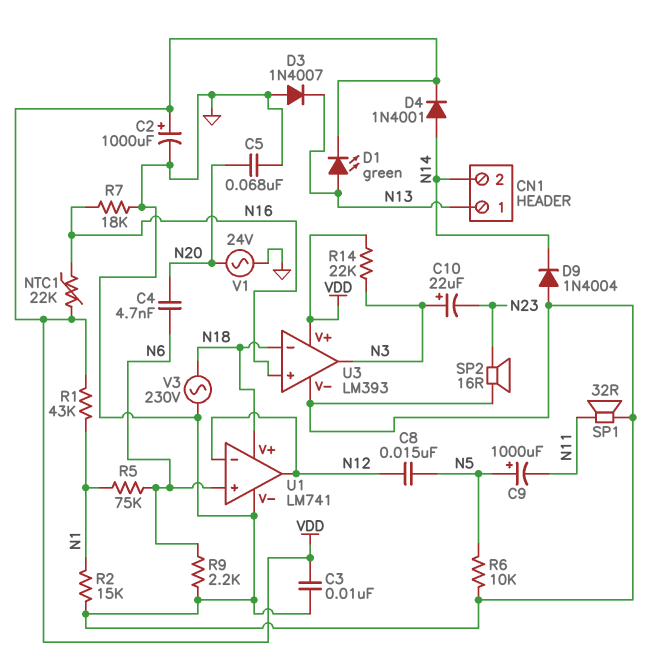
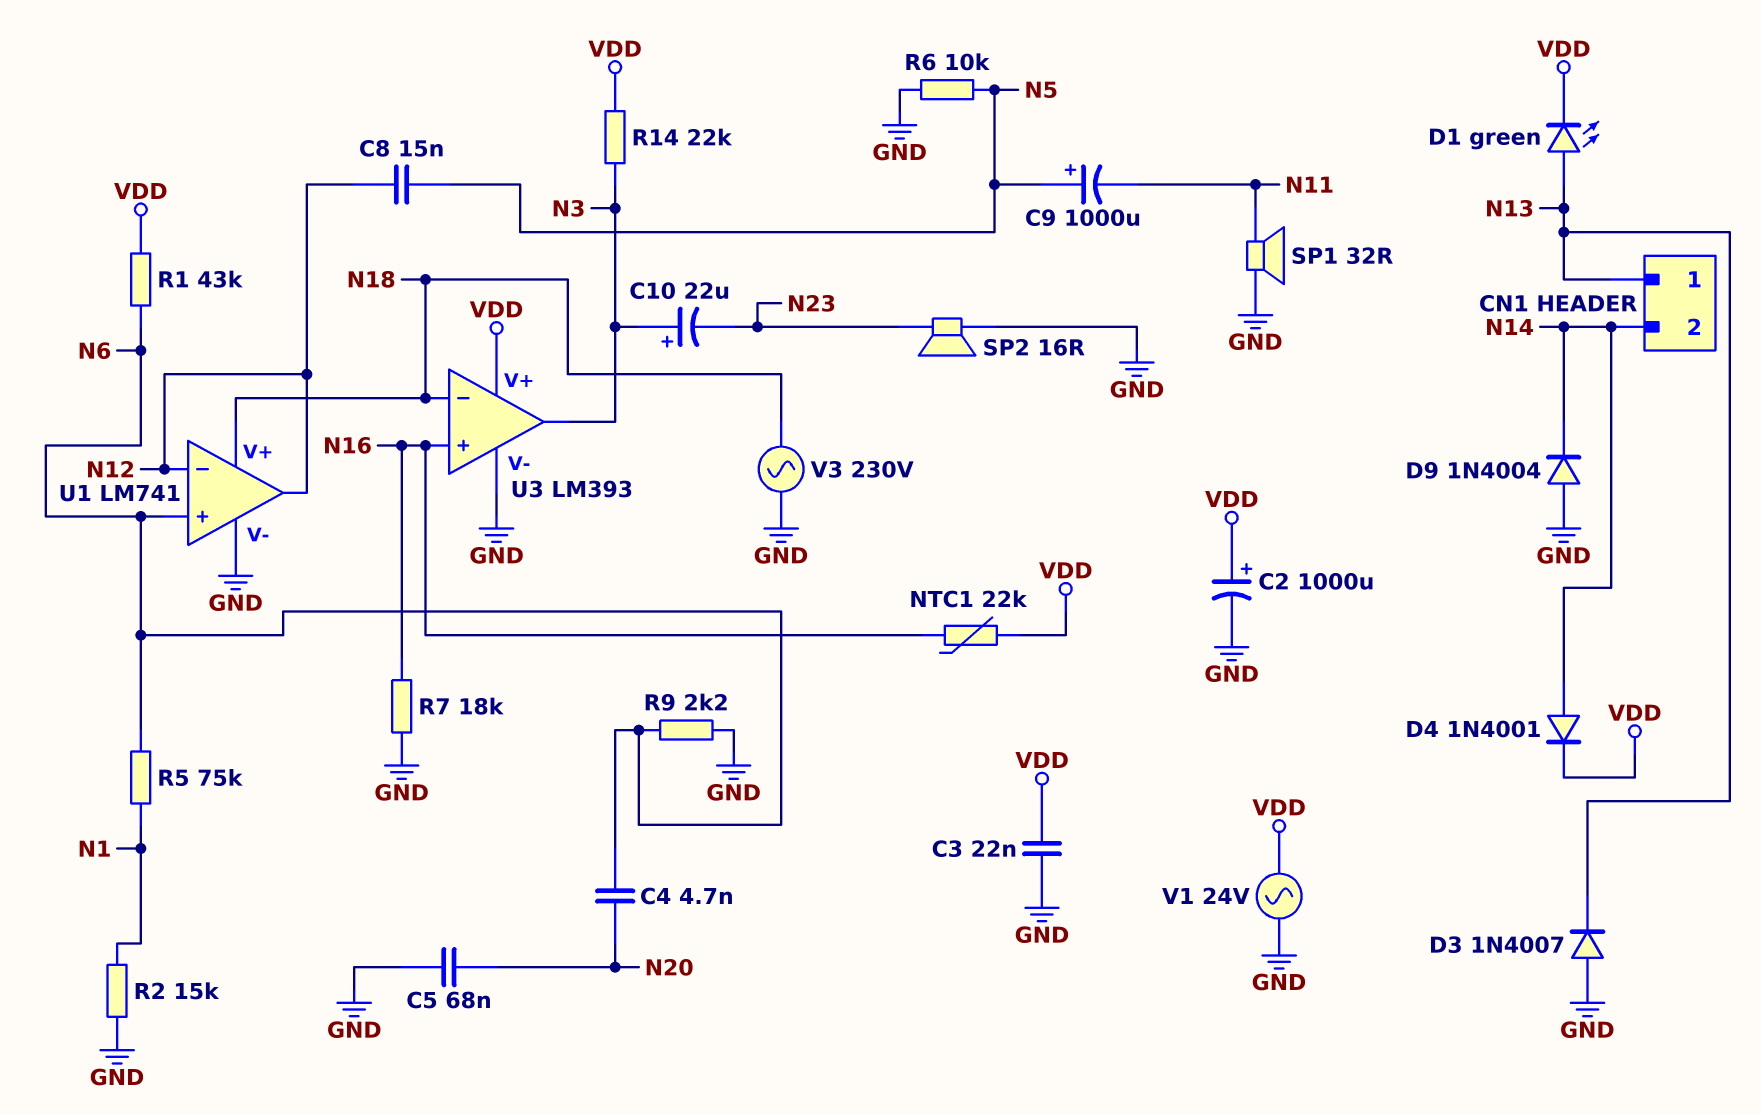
C3: 10nF (GND, VDD) -> 22nF (GND, VDD)
R1: 43k (N1, VDD) -> 43k (N6, VDD)
V1: AC 24V (GND, N20) -> AC 24V (GND, VDD)

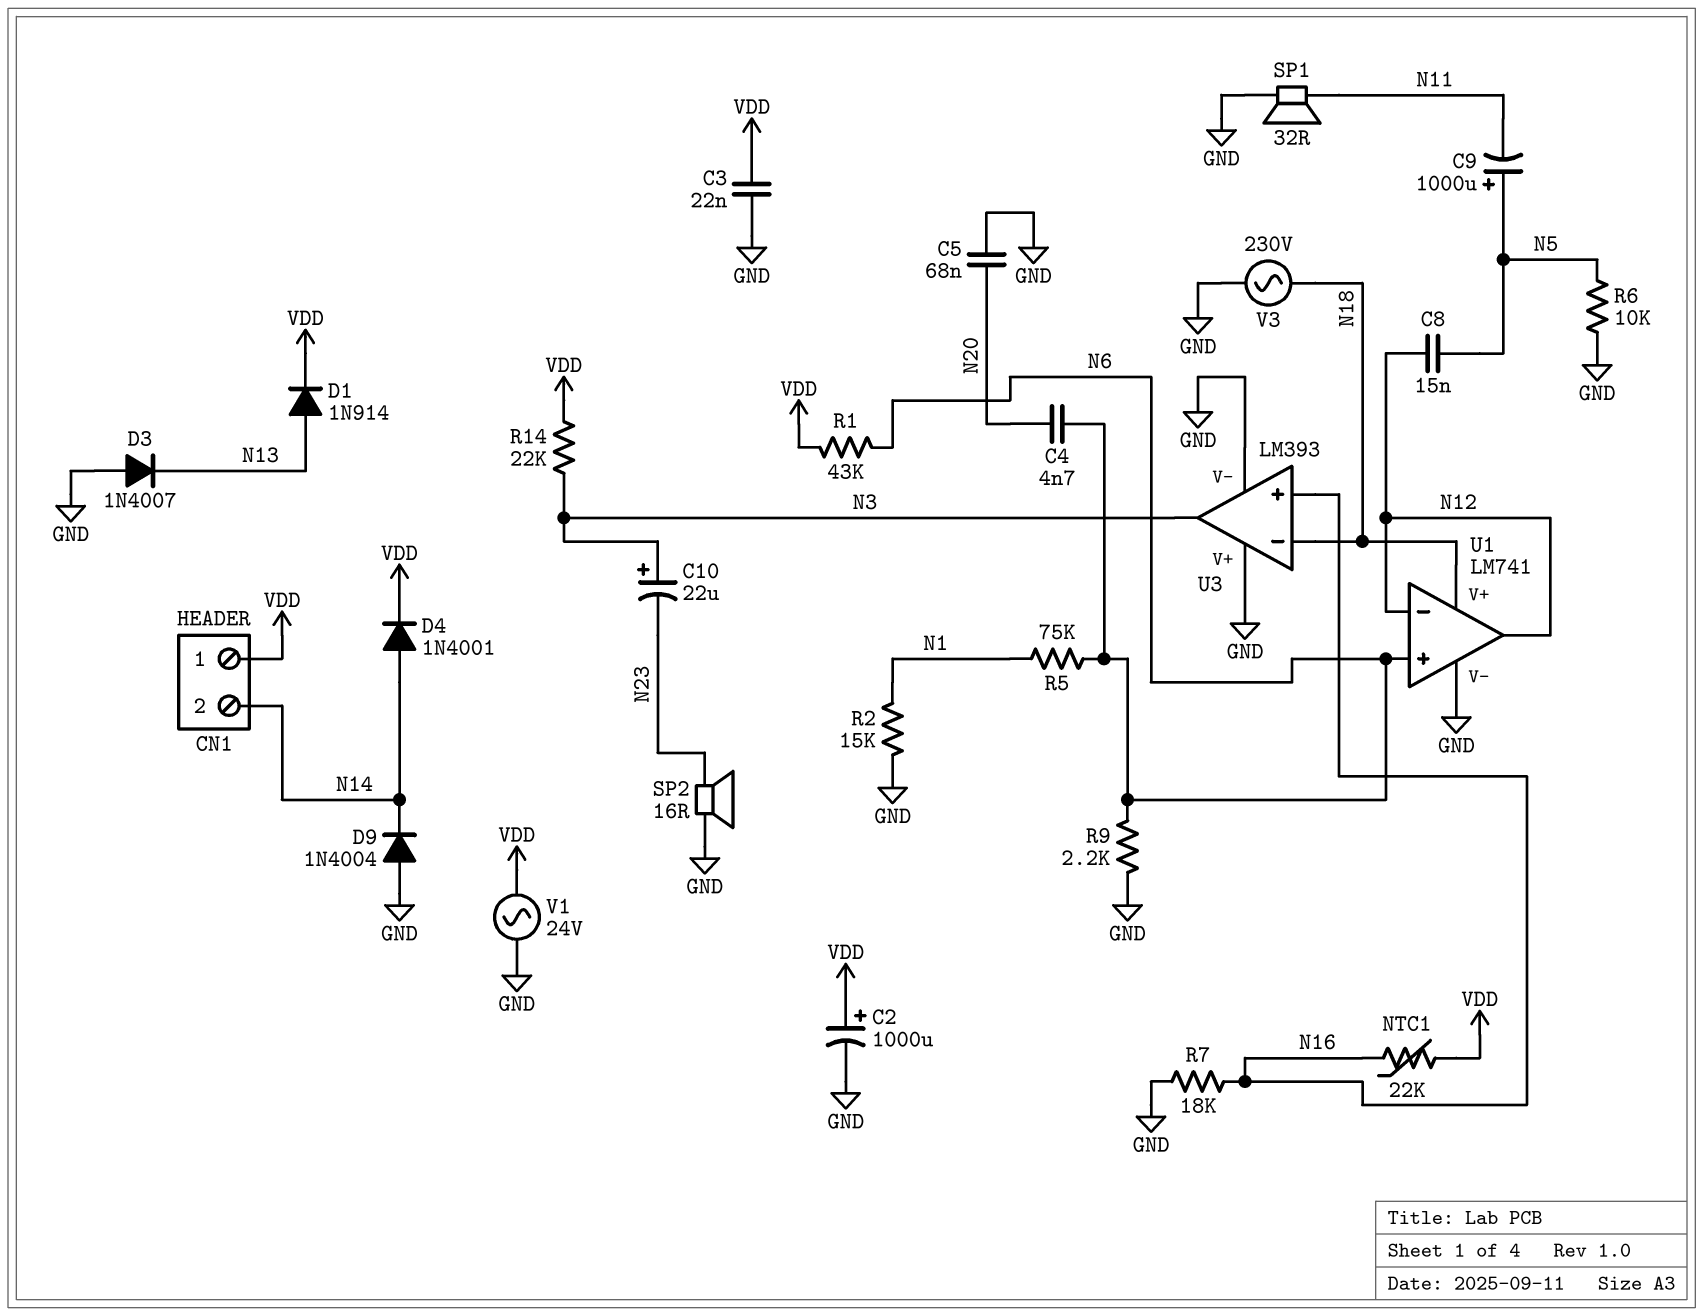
CN1 pin 1: N13 -> VDD
D1: LED green (A N13, K VDD) -> diode 1N914 (A N13, K VDD)
U3 pin V+: VDD -> GND

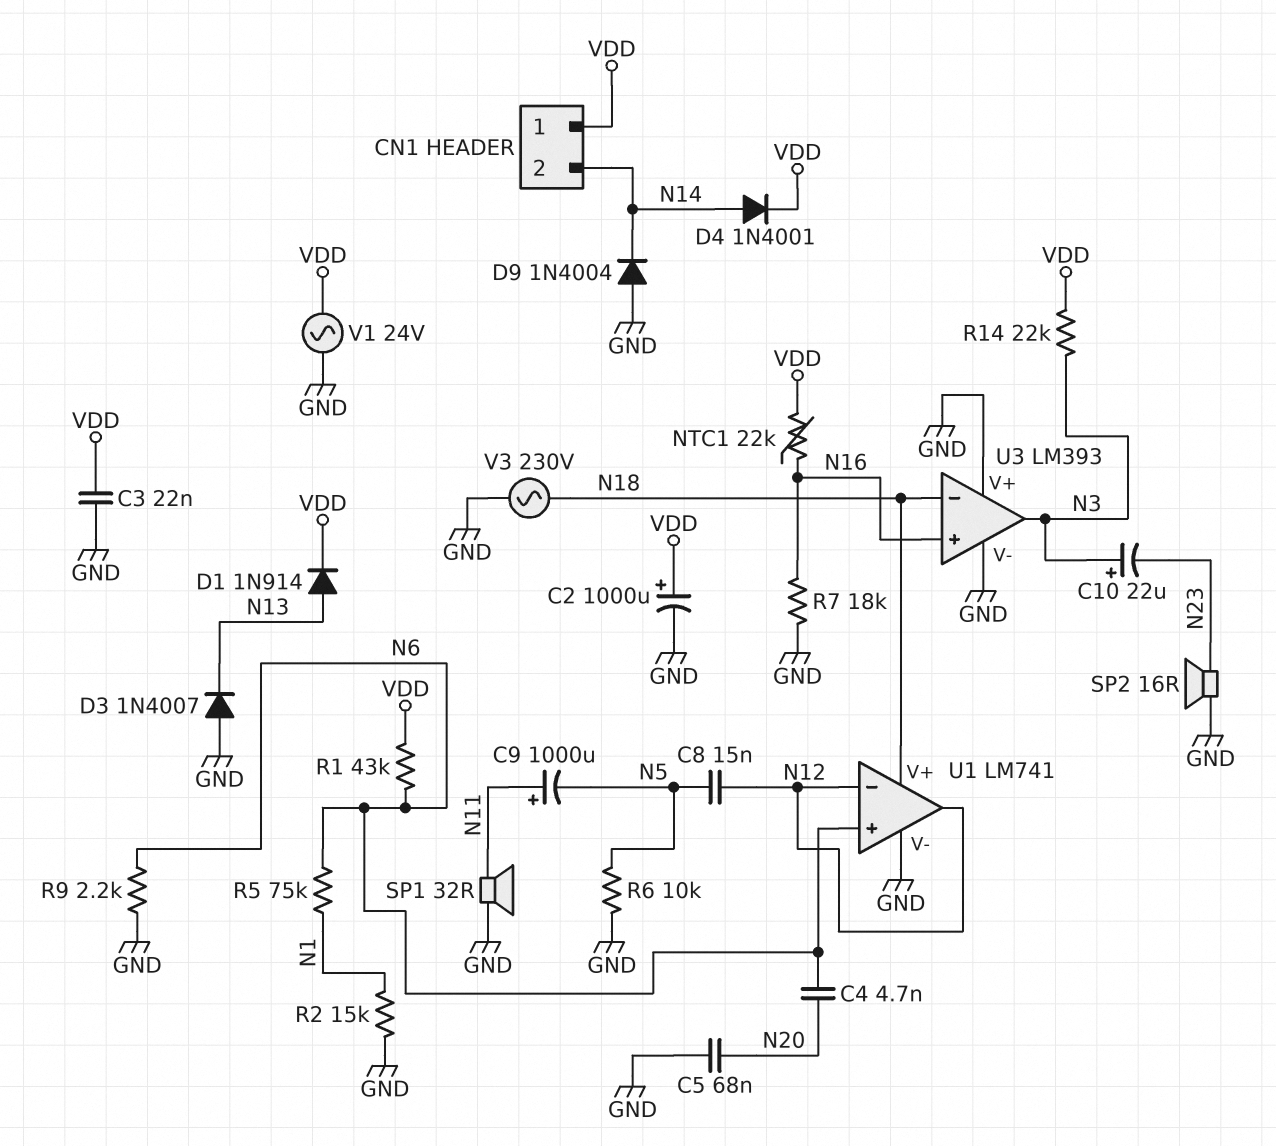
C9: 1000uF (plus N5, minus N11) -> 1000uF (plus N11, minus N5)

